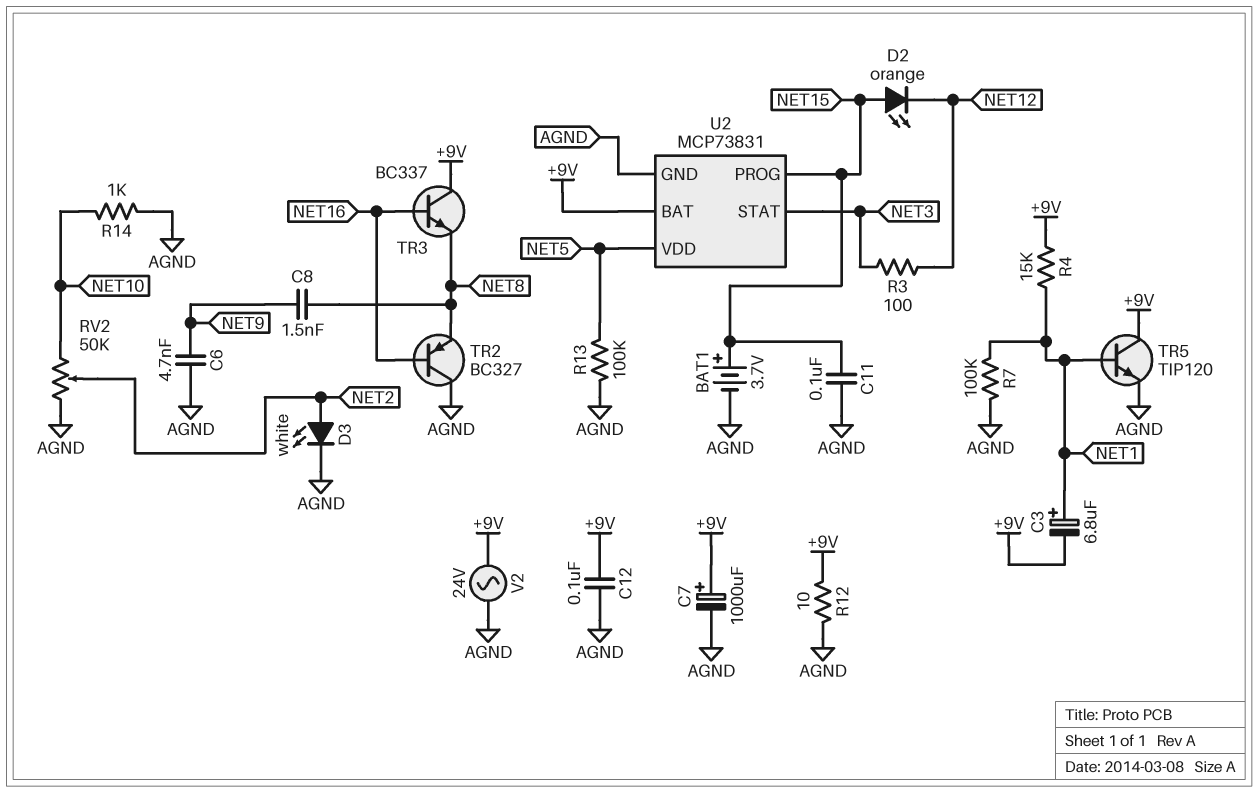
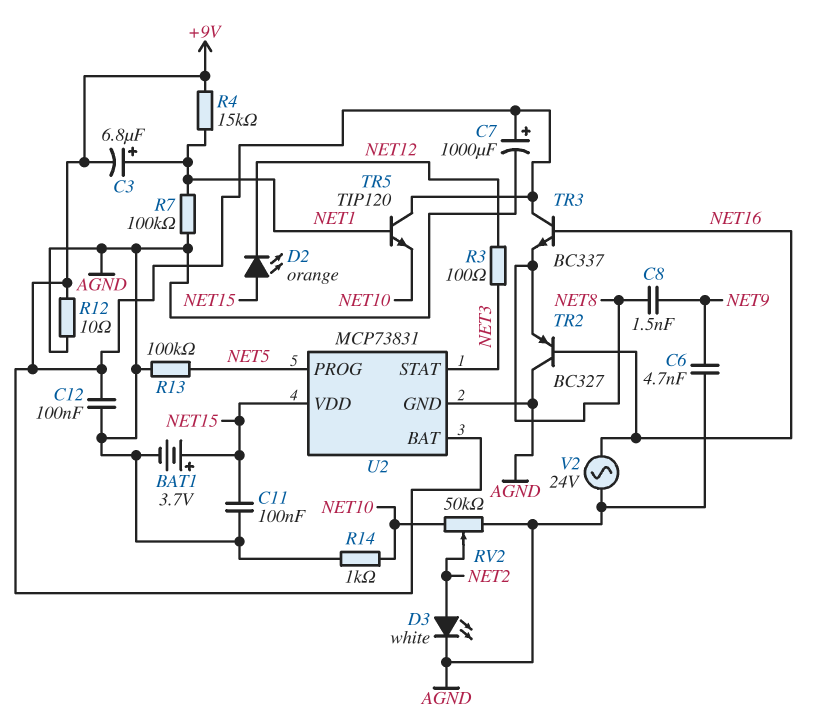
TR5: NPN TIP120 (B NET1, C +9V, E AGND) -> NPN TIP120 (B NET1, C +9V, E NET10)
U2 pin PROG: NET15 -> NET5
U2 pin VDD: NET5 -> NET15
V2: AC 24V (+9V, AGND) -> AC 24V (AGND, NET16)

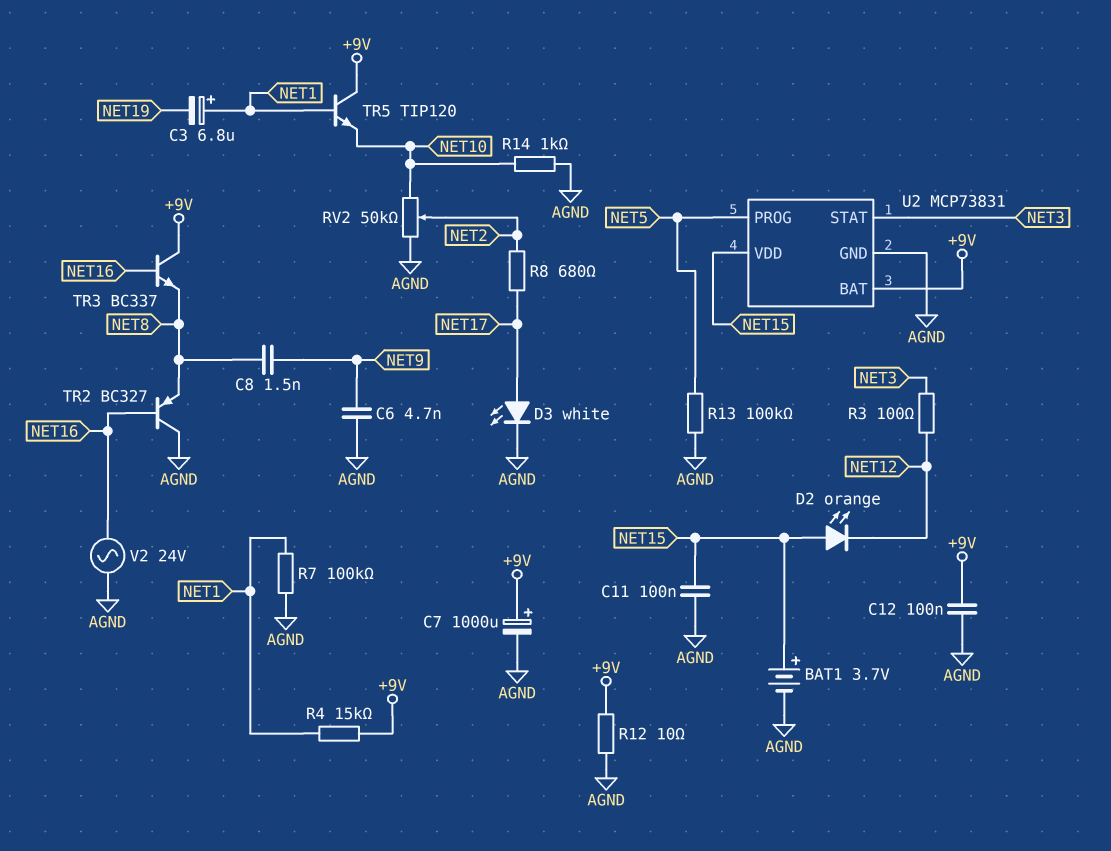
C3: 6.8uF (plus NET1, minus +9V) -> 6.8uF (plus NET1, minus NET19)
D3: LED white (A NET2, K AGND) -> LED white (A NET17, K AGND)
R8: none -> 680 (NET2, NET17)

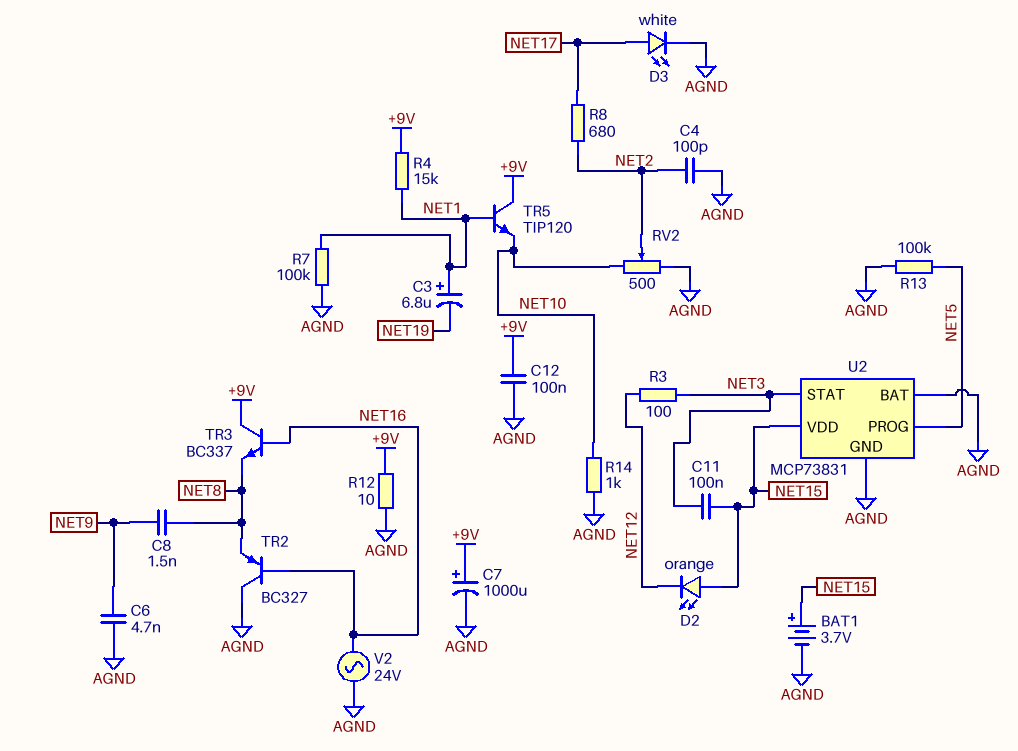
C4: none -> 100pF (AGND, NET2)
C11: 100nF (AGND, NET15) -> 100nF (NET3, NET15)
RV2: 50k (AGND, NET10, wiper NET2) -> 500 (AGND, NET10, wiper NET2)
U2 pin BAT: +9V -> AGND

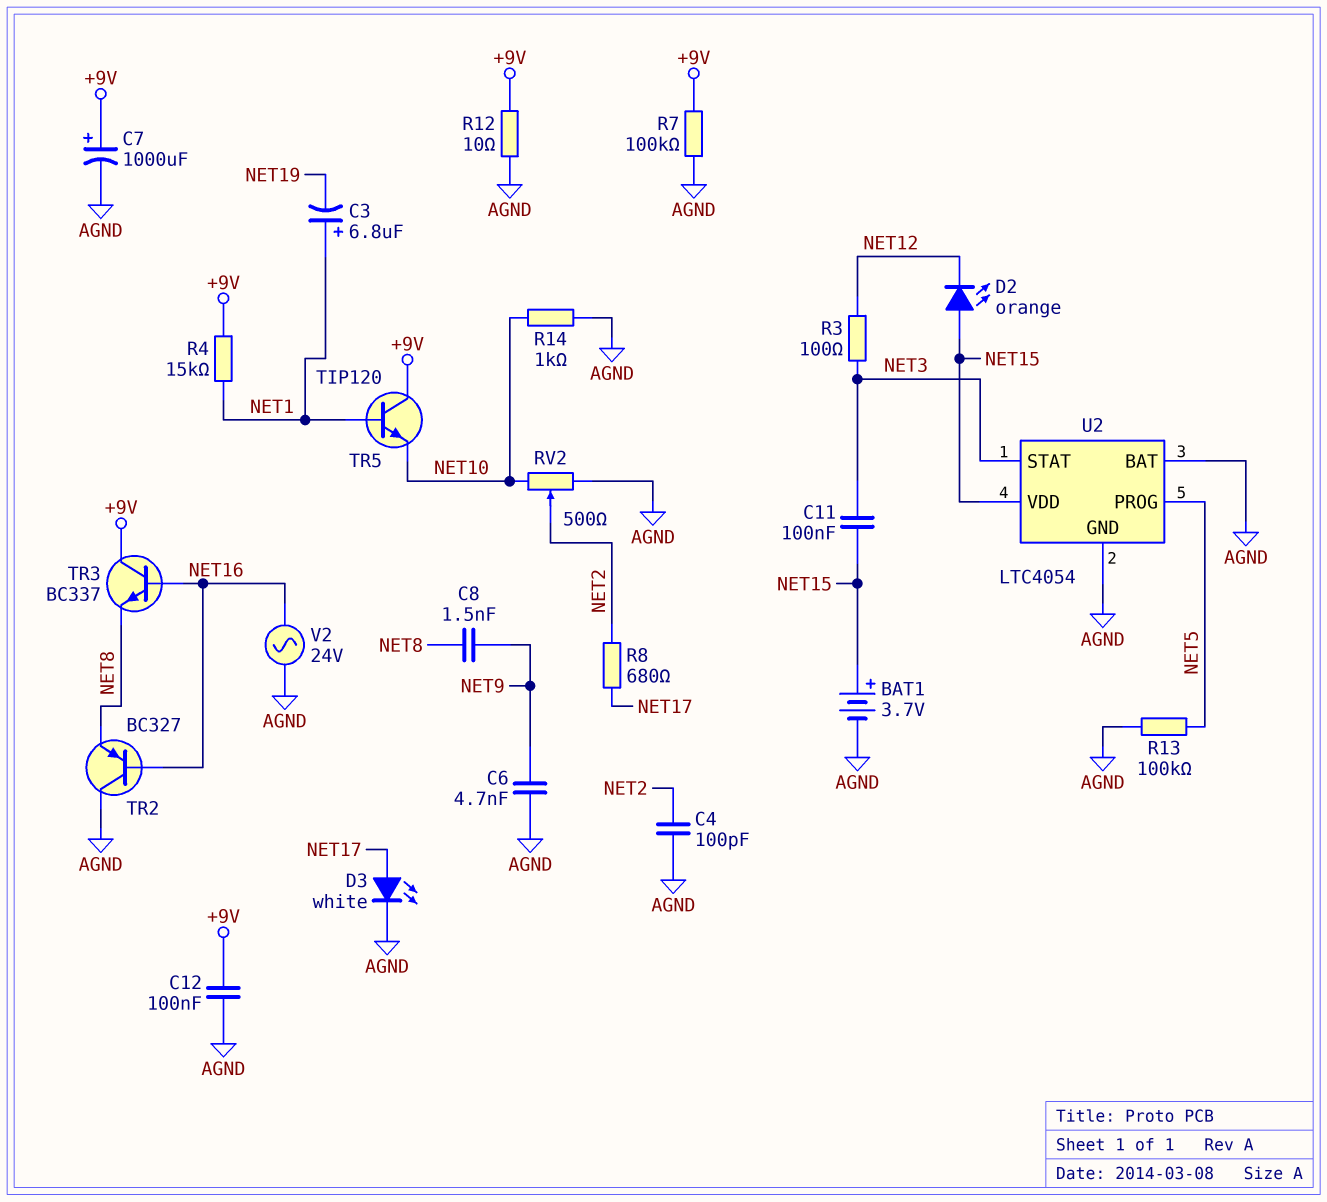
R7: 100k (AGND, NET1) -> 100k (+9V, AGND)
U2: MCP73831 -> LTC4054

